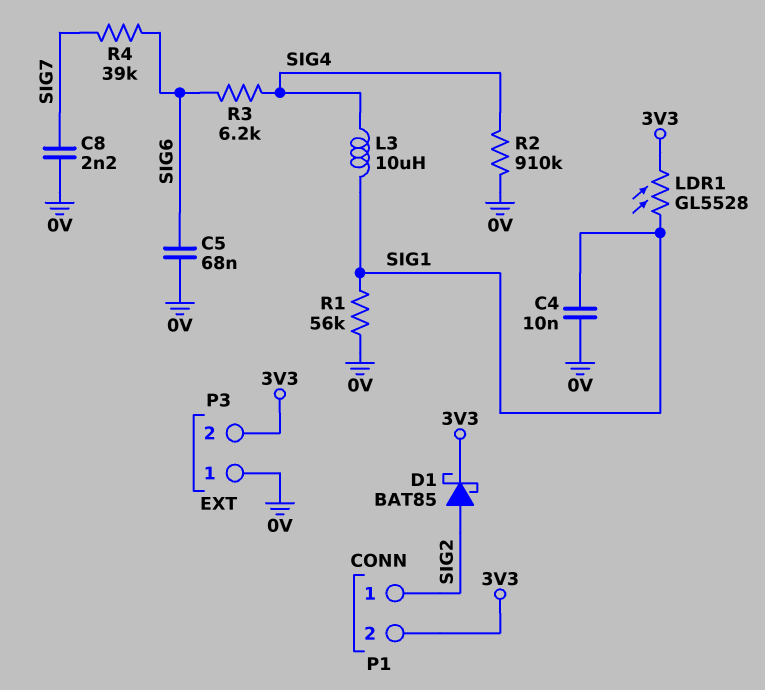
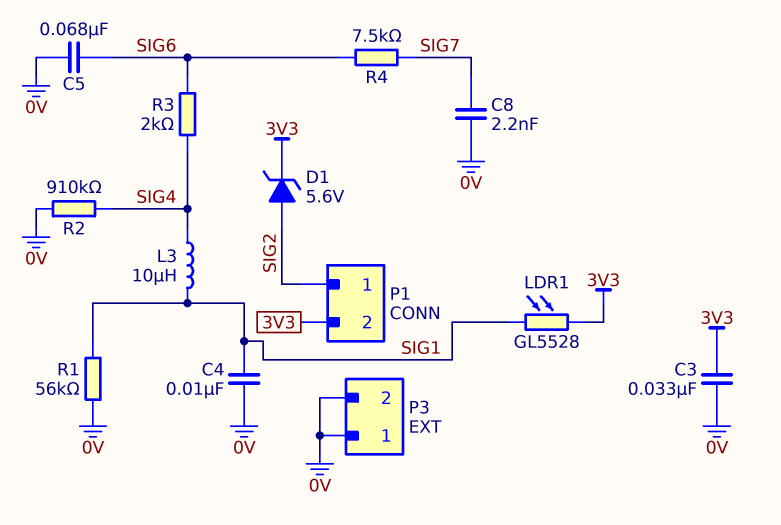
C3: none -> 33nF (0V, 3V3)
D1: schottky BAT85 (A SIG2, K 3V3) -> zener 5.6V (A SIG2, K 3V3)
P3 pin 2: 3V3 -> 0V
R3: 6.2k (SIG4, SIG6) -> 2k (SIG4, SIG6)
R4: 39k (SIG6, SIG7) -> 7.5k (SIG6, SIG7)

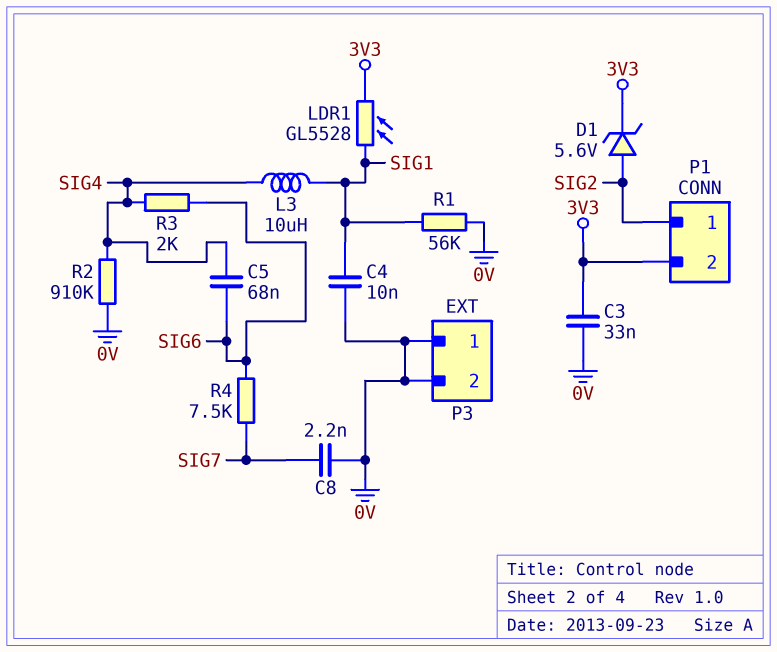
C5: 68nF (0V, SIG6) -> 68nF (SIG4, SIG6)

